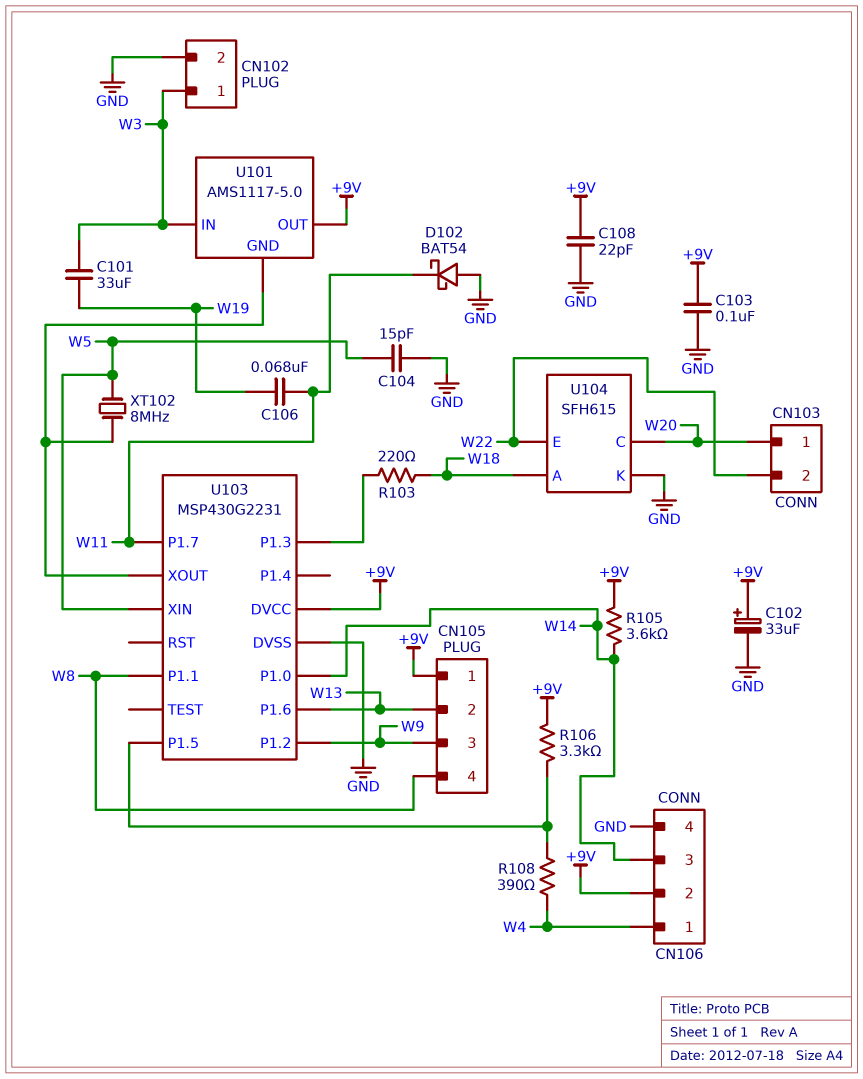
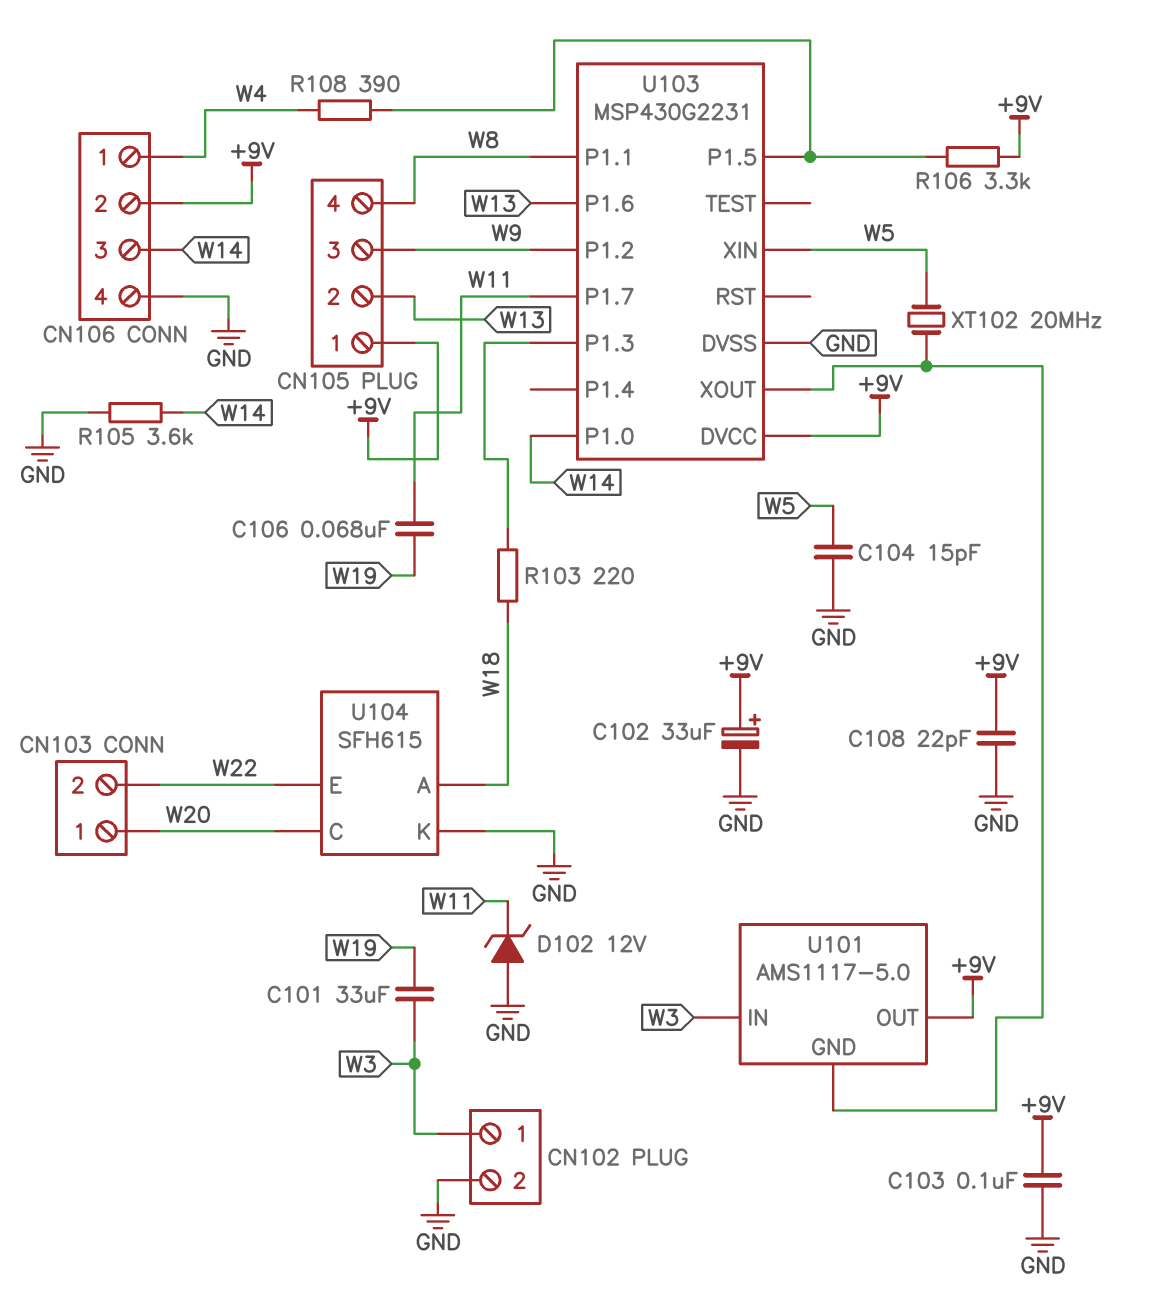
D102: schottky BAT54 (A GND, K W11) -> zener 12V (A GND, K W11)
R105: 3.6k (+9V, W14) -> 3.6k (GND, W14)
XT102: 8MHz (U101/GND, W5) -> 20MHz (U101/GND, W5)

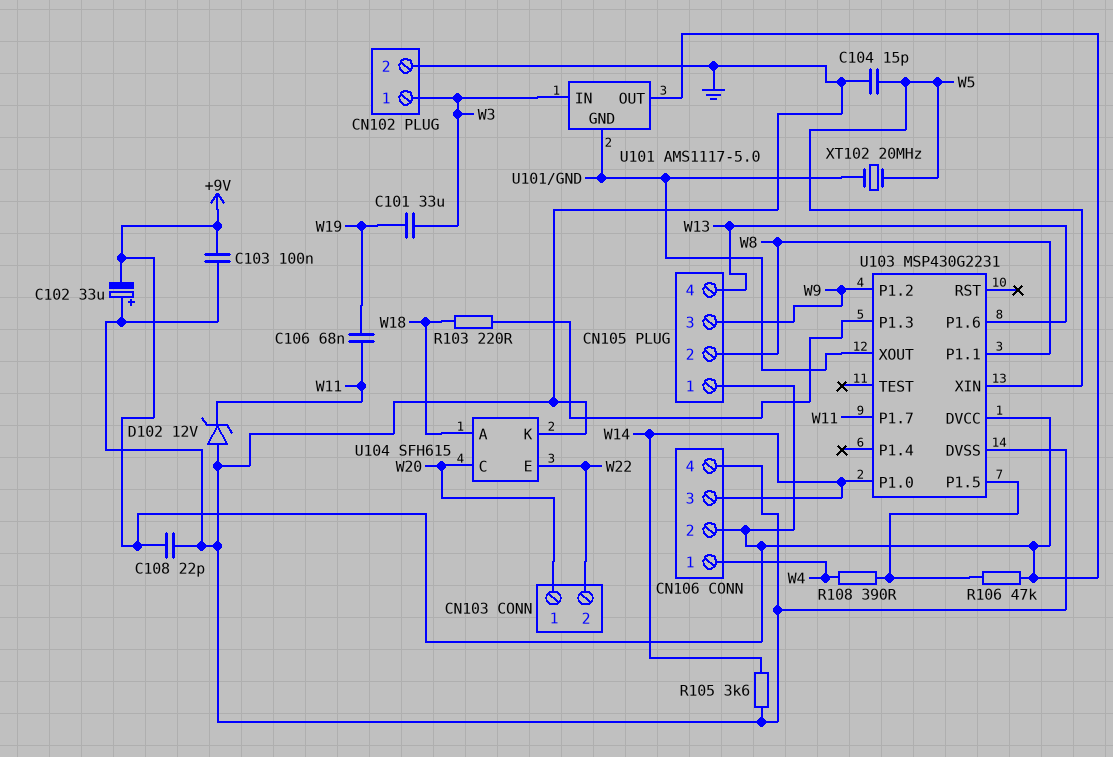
C102: 33uF (plus +9V, minus GND) -> 33uF (plus GND, minus +9V)
CN105 pin 2: W13 -> W8
CN105 pin 4: W8 -> W13
R106: 3.3k (+9V, U103/P1.5) -> 47k (+9V, U103/P1.5)

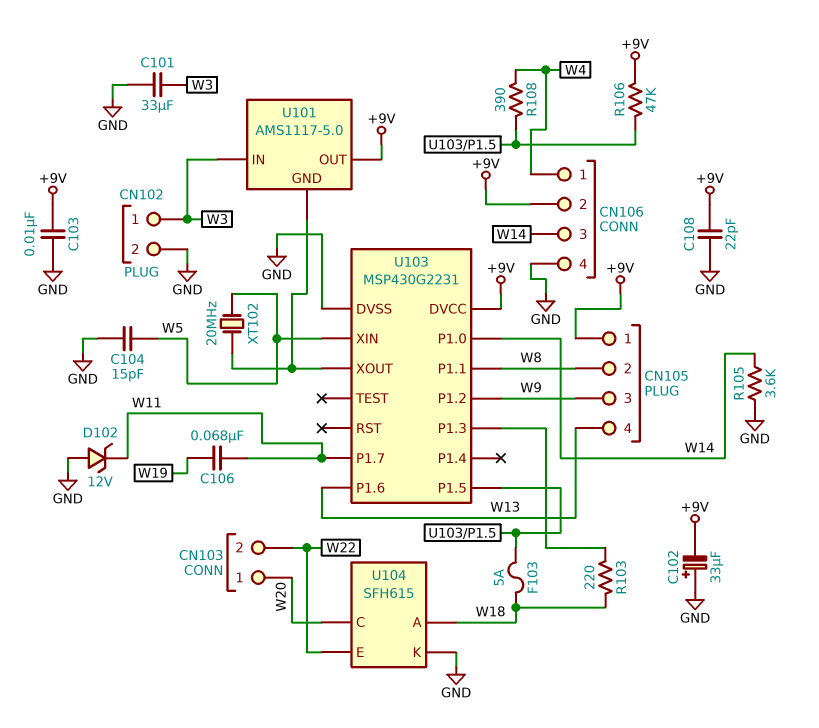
C101: 33uF (W3, W19) -> 33uF (GND, W3)
C103: 100nF (+9V, GND) -> 10nF (+9V, GND)
F103: none -> 5A (U103/P1.5, W18)

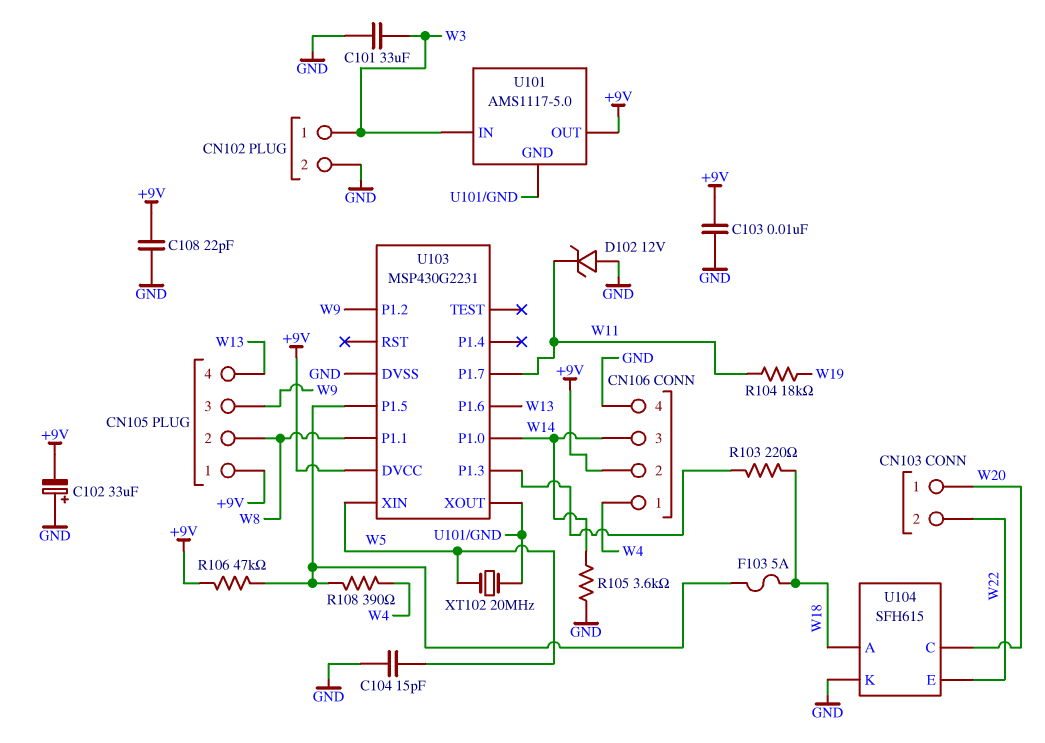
C106: 68nF (W11, W19) -> none
R104: none -> 18k (W11, W19)

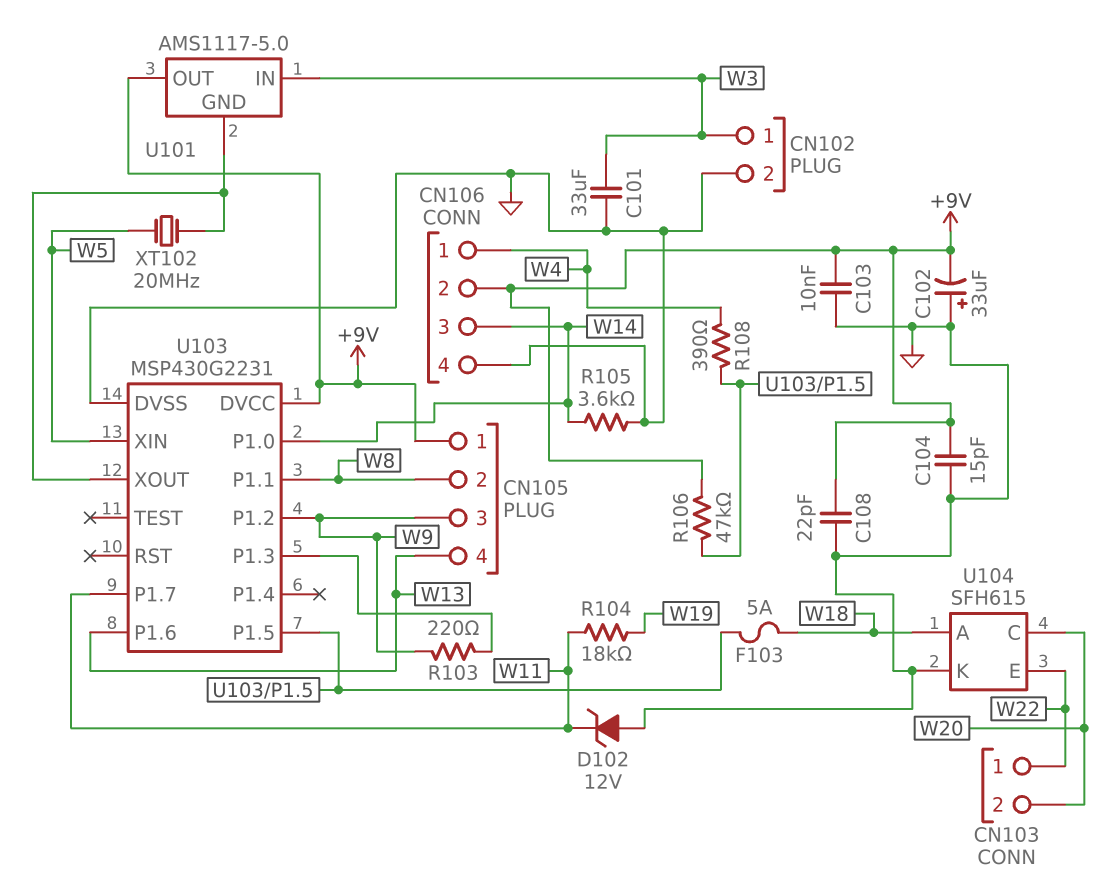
C104: 15pF (GND, W5) -> 15pF (+9V, GND)
CN103 pin 1: W20 -> W22
CN103 pin 2: W22 -> W20
R103: 220 (U103/P1.3, W18) -> 220 (U103/P1.3, W9)

